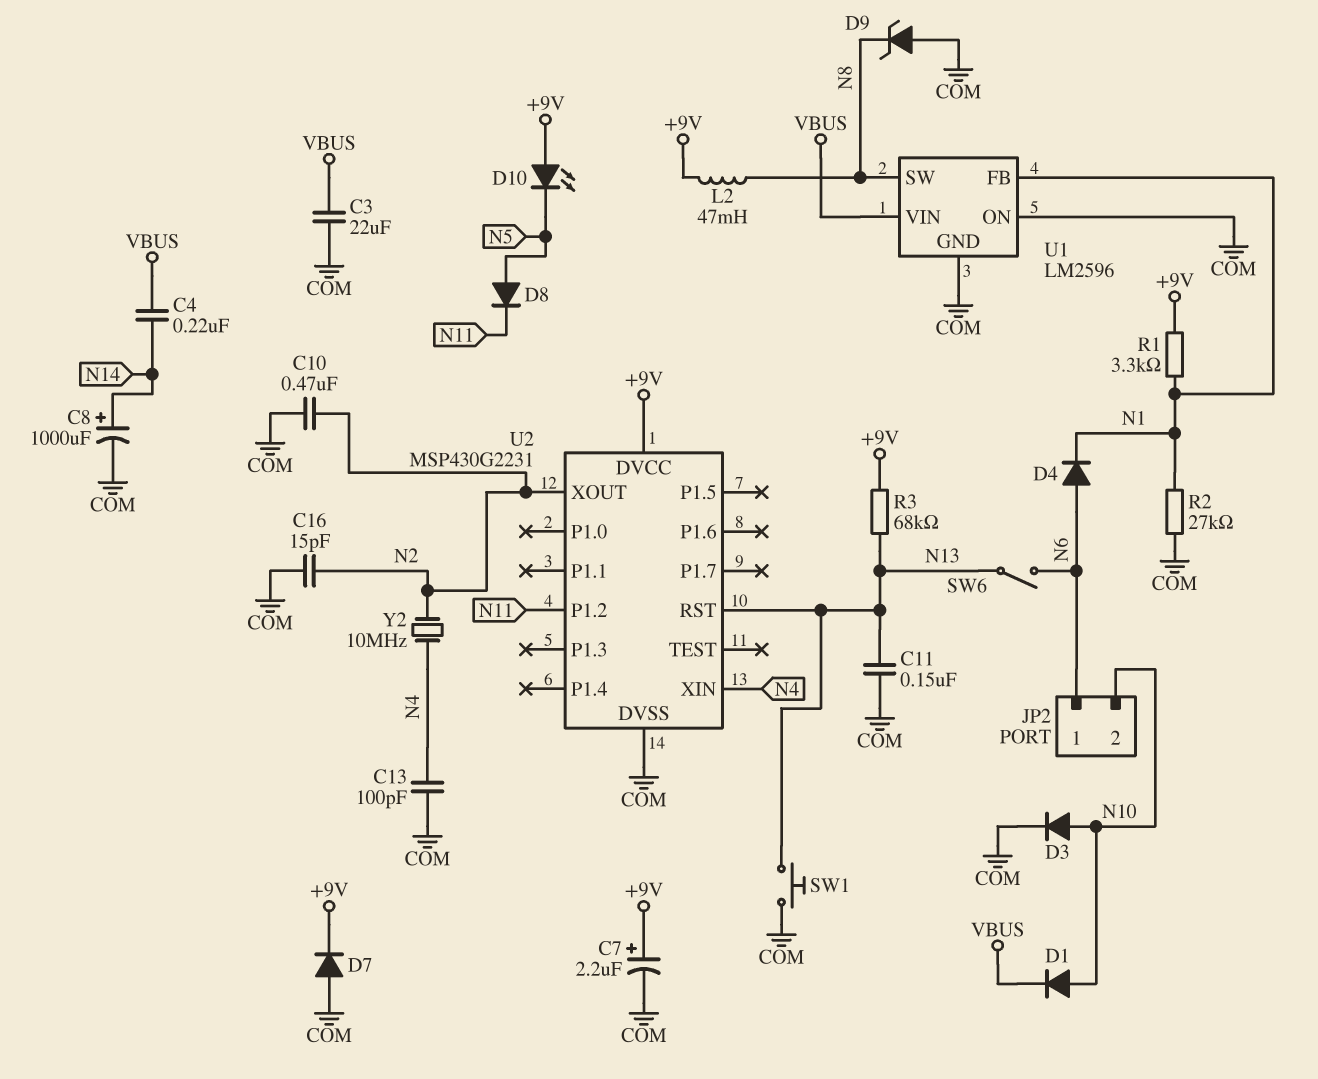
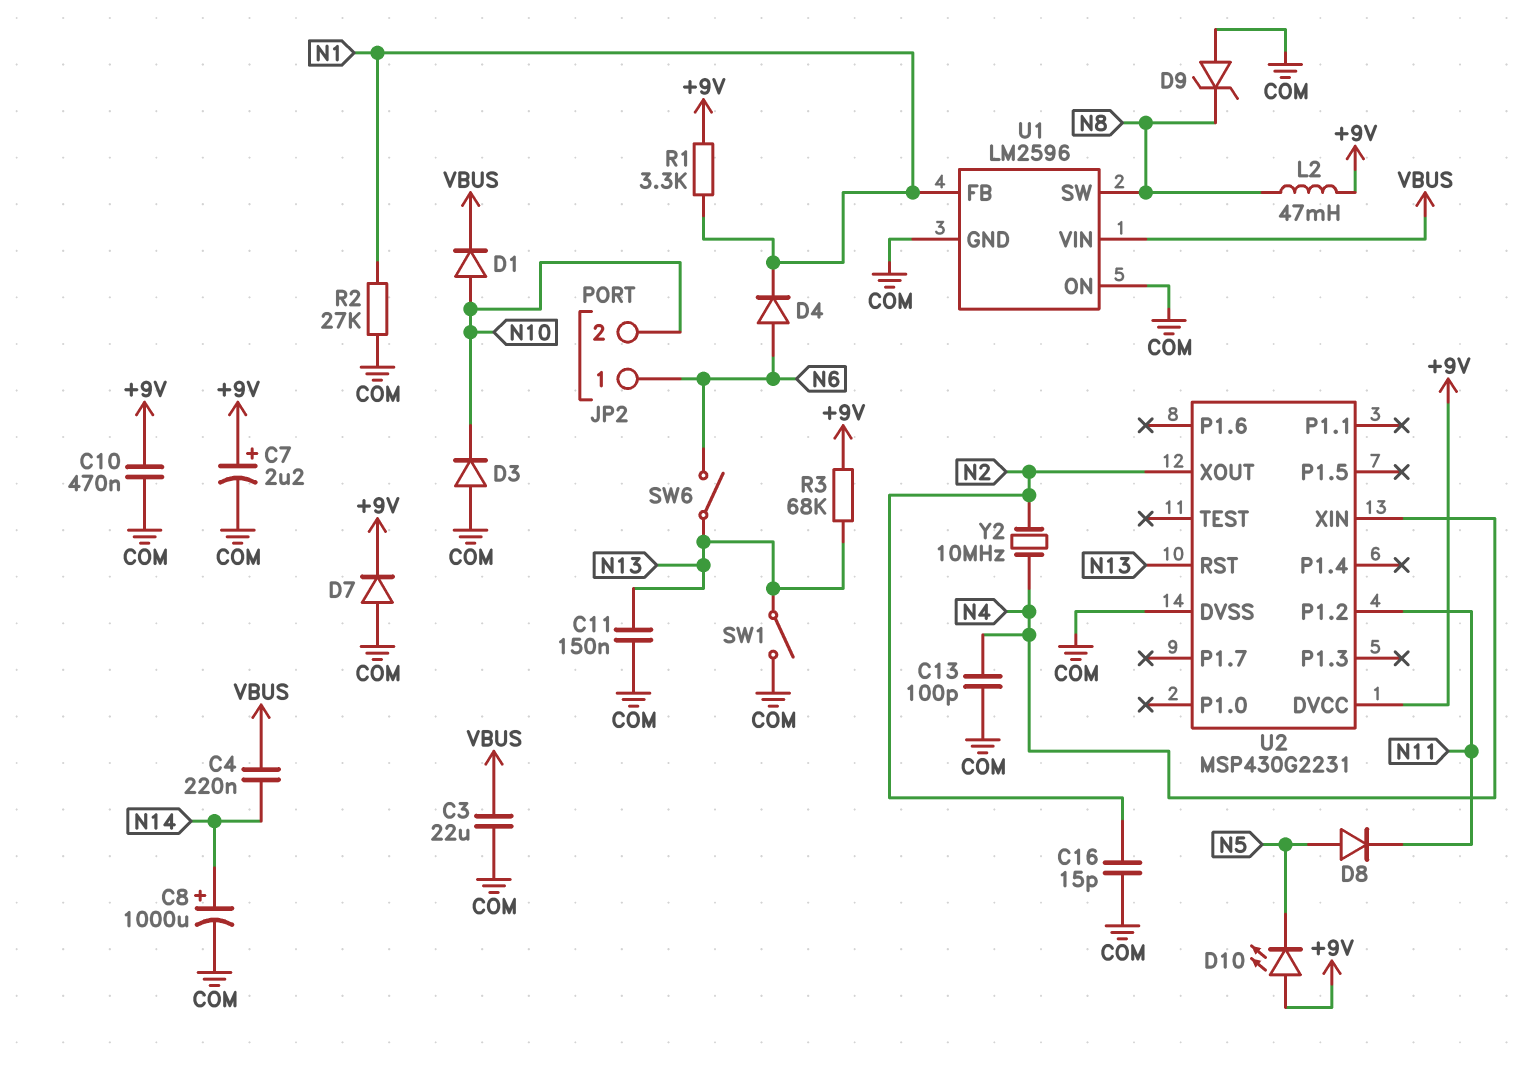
C10: 470nF (COM, N2) -> 470nF (+9V, COM)
D3: diode (A N10, K COM) -> diode (A COM, K N10)
SW1: button (COM, N13) -> switch (COM, N13)

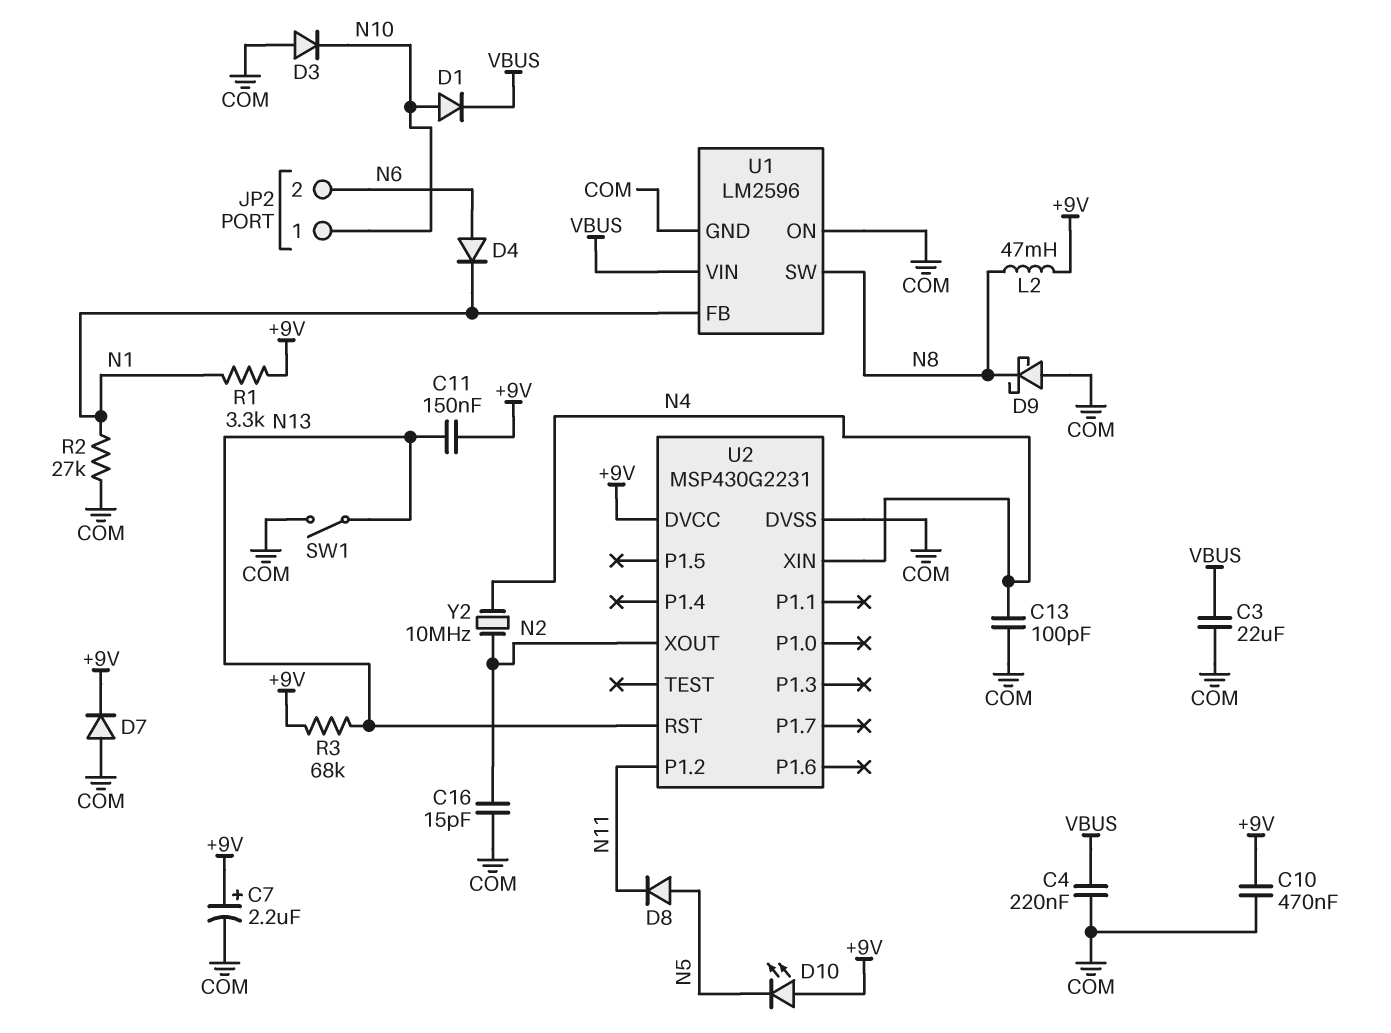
C4: 220nF (N14, VBUS) -> 220nF (COM, VBUS)
C8: 1000uF (plus N14, minus COM) -> none
C11: 150nF (COM, N13) -> 150nF (+9V, N13)
D9: zener (A COM, K N8) -> schottky (A COM, K N8)
JP2 pin 1: N6 -> N10
JP2 pin 2: N10 -> N6
SW6: switch (N6, N13) -> none

